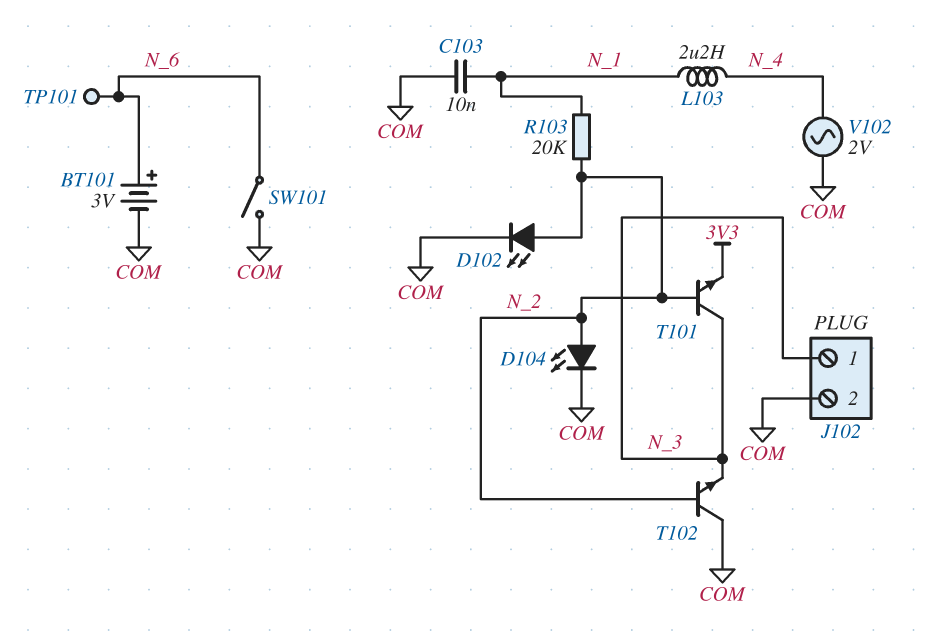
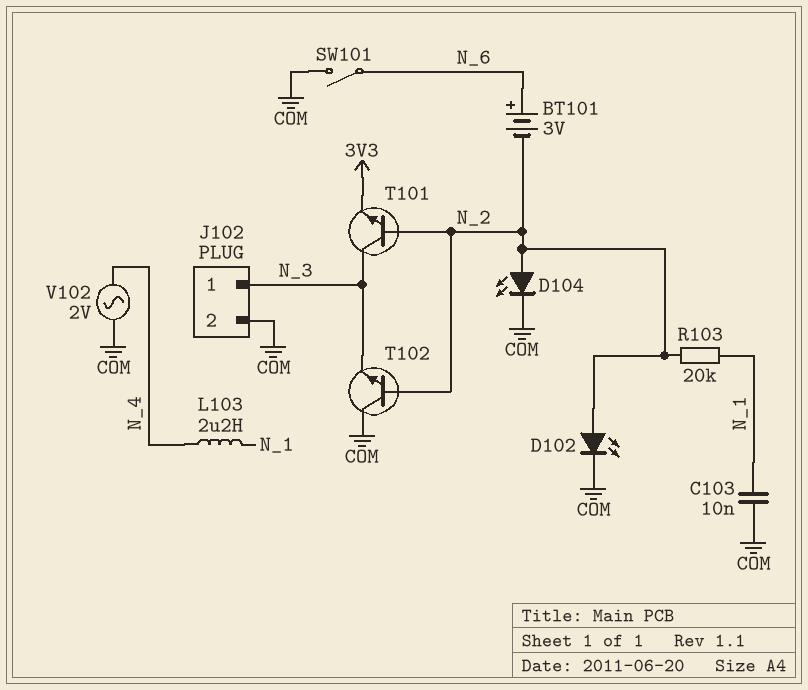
BT101: 3V (plus N_6, minus COM) -> 3V (plus N_6, minus N_2)
TP101: test point (N_6) -> none

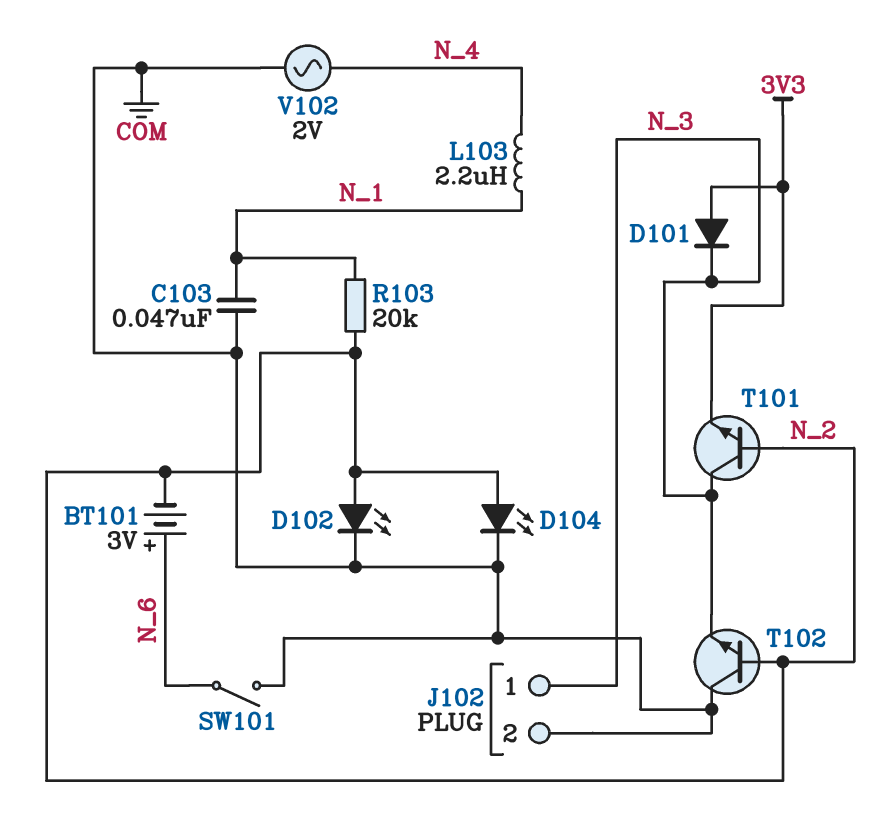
C103: 10nF (COM, N_1) -> 47nF (COM, N_1)
D101: none -> diode (A 3V3, K N_3)

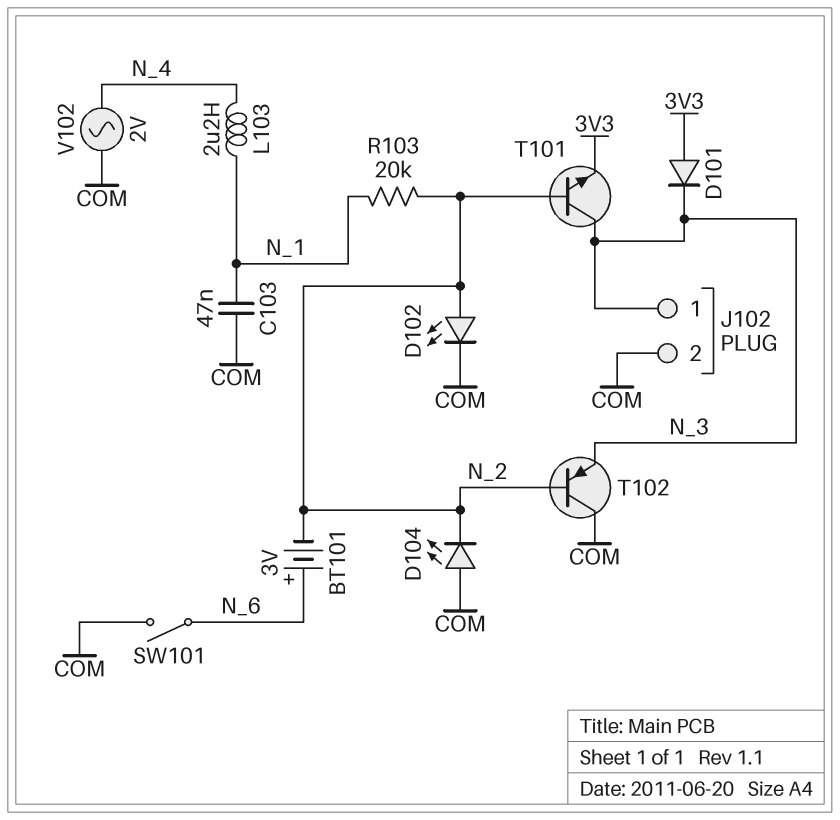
D104: LED (A N_2, K COM) -> LED (A COM, K N_2)
T102: NPN (B N_2, C COM, E N_3) -> PNP (B N_2, C COM, E N_3)

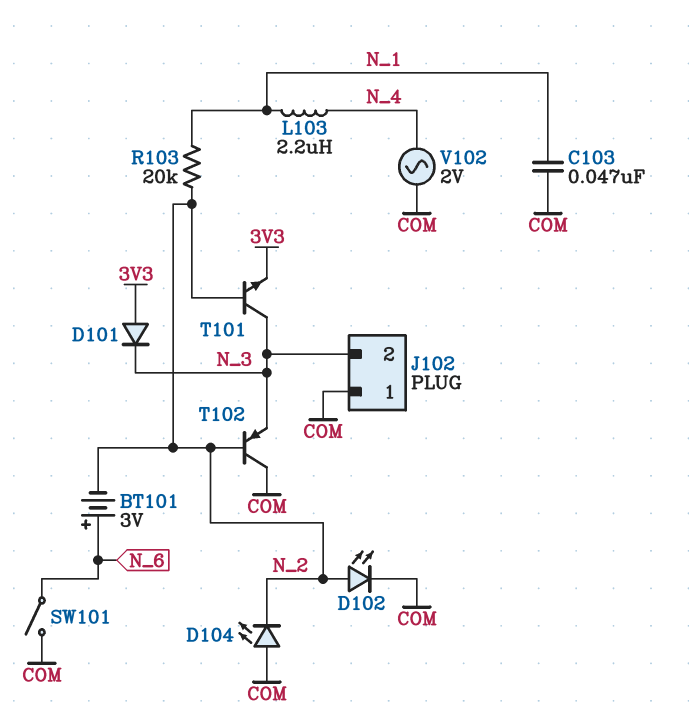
J102 pin 1: N_3 -> COM
J102 pin 2: COM -> N_3

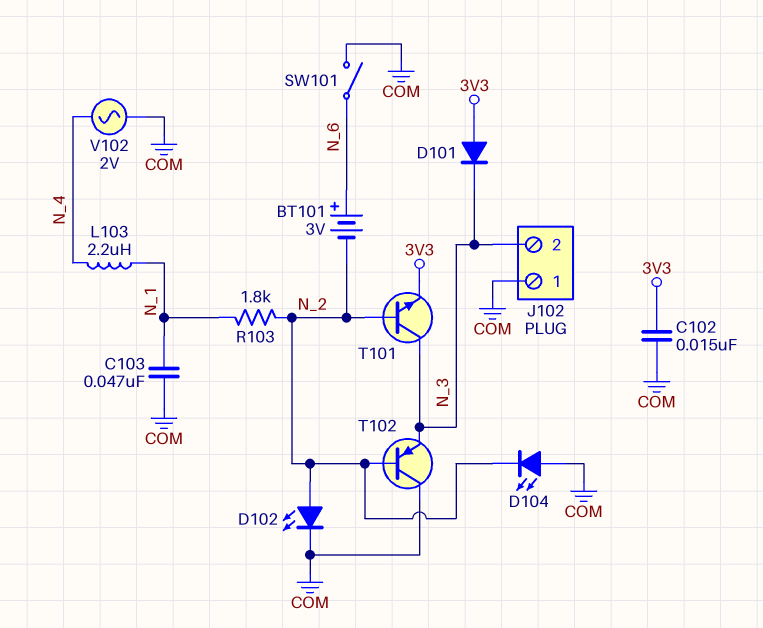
C102: none -> 15nF (3V3, COM)
R103: 20k (N_1, N_2) -> 1.8k (N_1, N_2)

